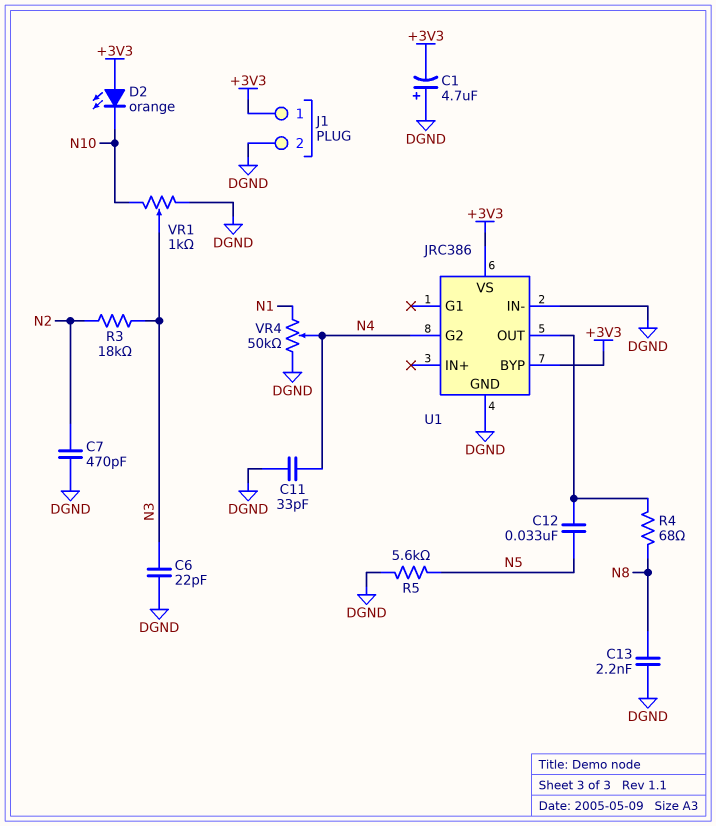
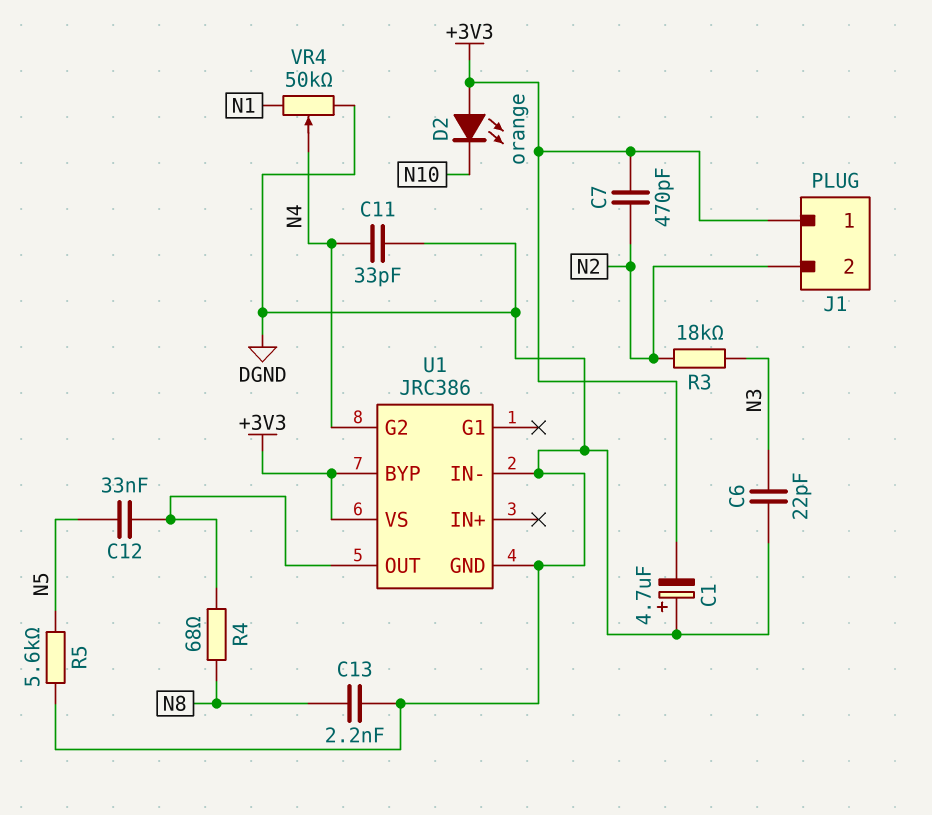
C7: 470pF (DGND, N2) -> 470pF (+3V3, N2)
J1 pin 2: DGND -> N2
VR1: 1k (DGND, N10, wiper N3) -> none

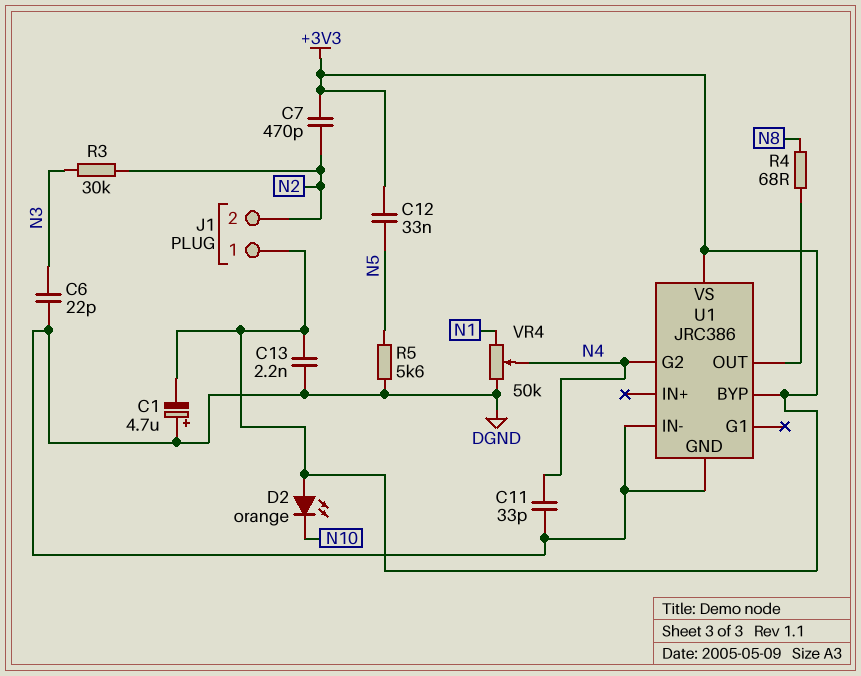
C12: 33nF (N5, U1/OUT) -> 33nF (+3V3, N5)
C13: 2.2nF (DGND, N8) -> 2.2nF (+3V3, DGND)
R3: 18k (N2, N3) -> 30k (N2, N3)

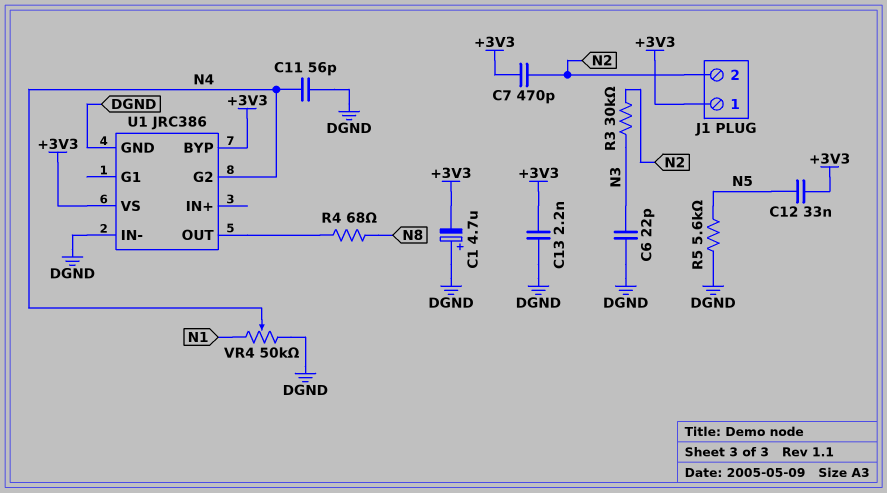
C11: 33pF (DGND, N4) -> 56pF (DGND, N4)
D2: LED orange (A +3V3, K N10) -> none

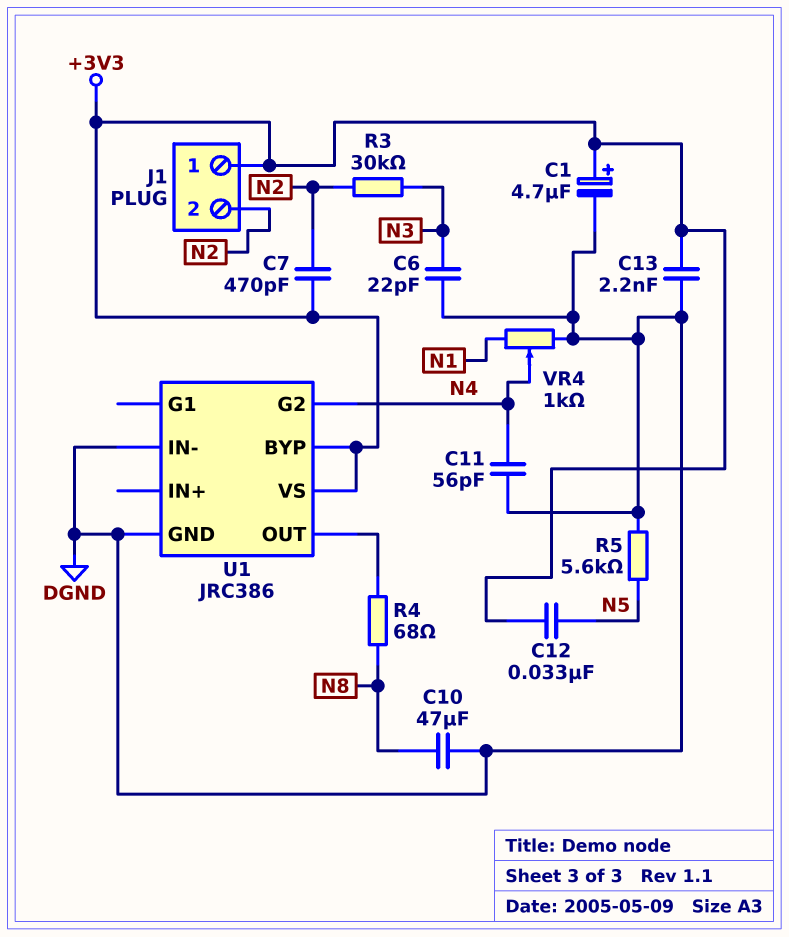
C1: 4.7uF (plus DGND, minus +3V3) -> 4.7uF (plus +3V3, minus DGND)
C10: none -> 47uF (DGND, N8)
VR4: 50k (DGND, N1, wiper N4) -> 1k (DGND, N1, wiper N4)

